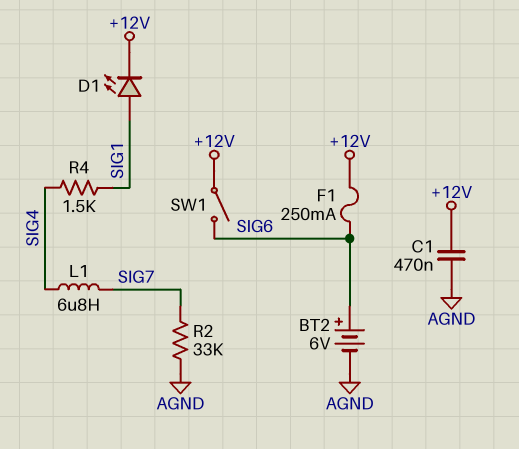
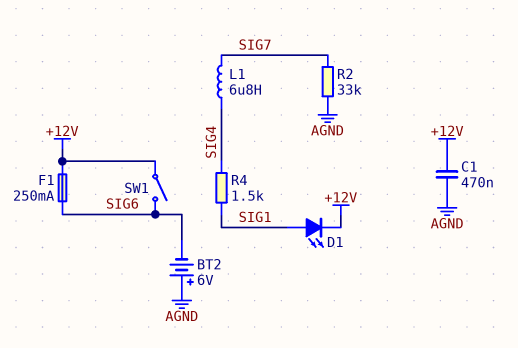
BT2: 6V (plus SIG6, minus AGND) -> 6V (plus AGND, minus SIG6)

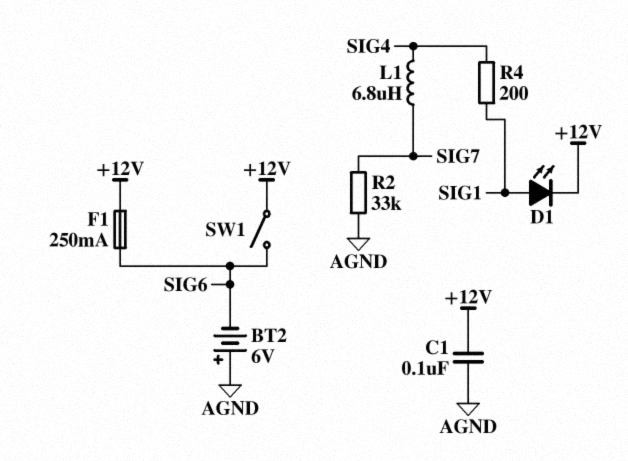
C1: 470nF (+12V, AGND) -> 100nF (+12V, AGND)
R4: 1.5k (SIG1, SIG4) -> 200 (SIG1, SIG4)

